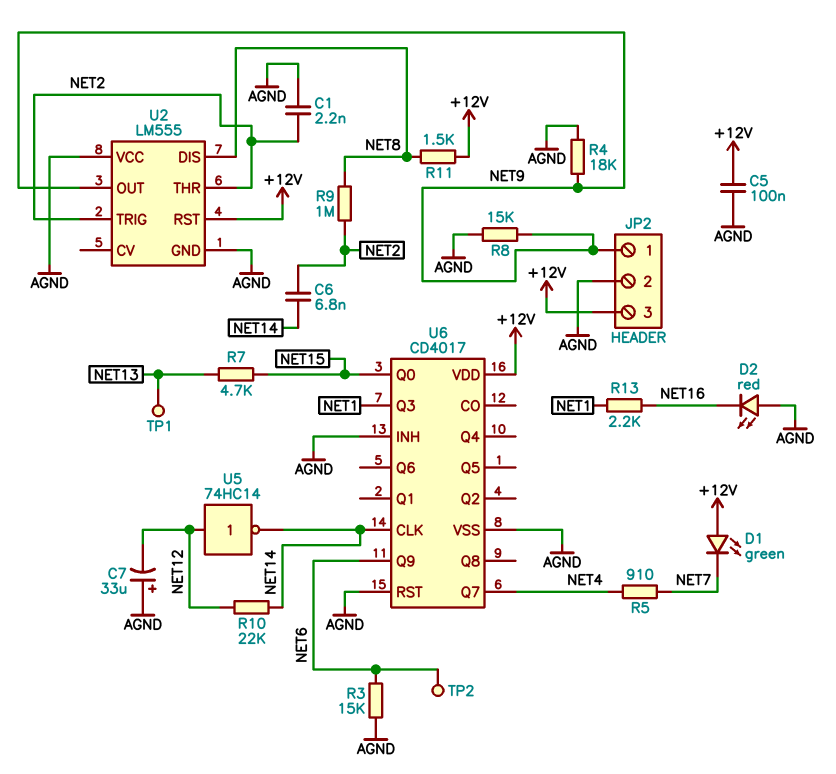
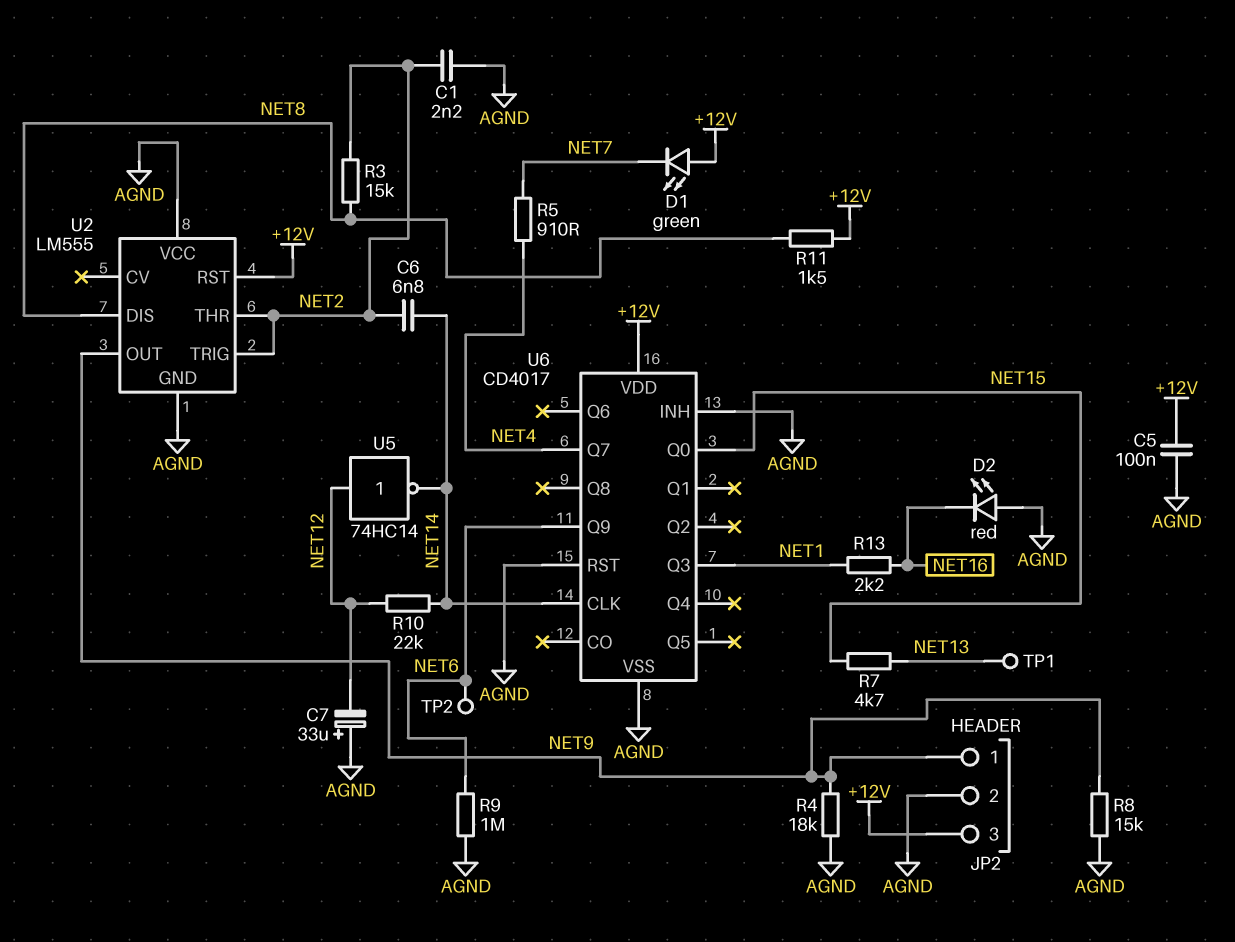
R3: 15k (AGND, NET6) -> 15k (NET2, NET8)
R9: 1M (NET2, NET8) -> 1M (AGND, NET6)

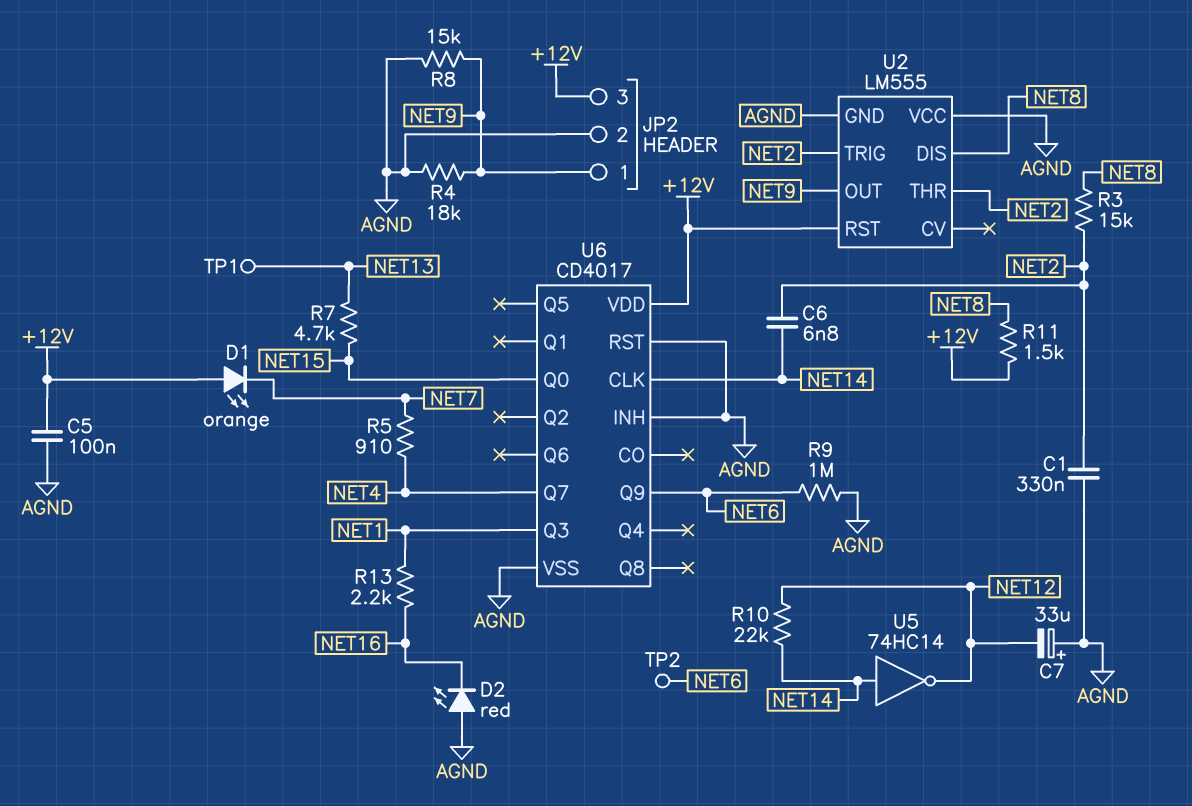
C1: 2.2nF (AGND, NET2) -> 330nF (AGND, NET2)
D1: LED green (A +12V, K NET7) -> LED orange (A +12V, K NET7)
U5: NOT 74HC14 (in NET12, out NET14) -> NOT 74HC14 (in NET14, out NET12)

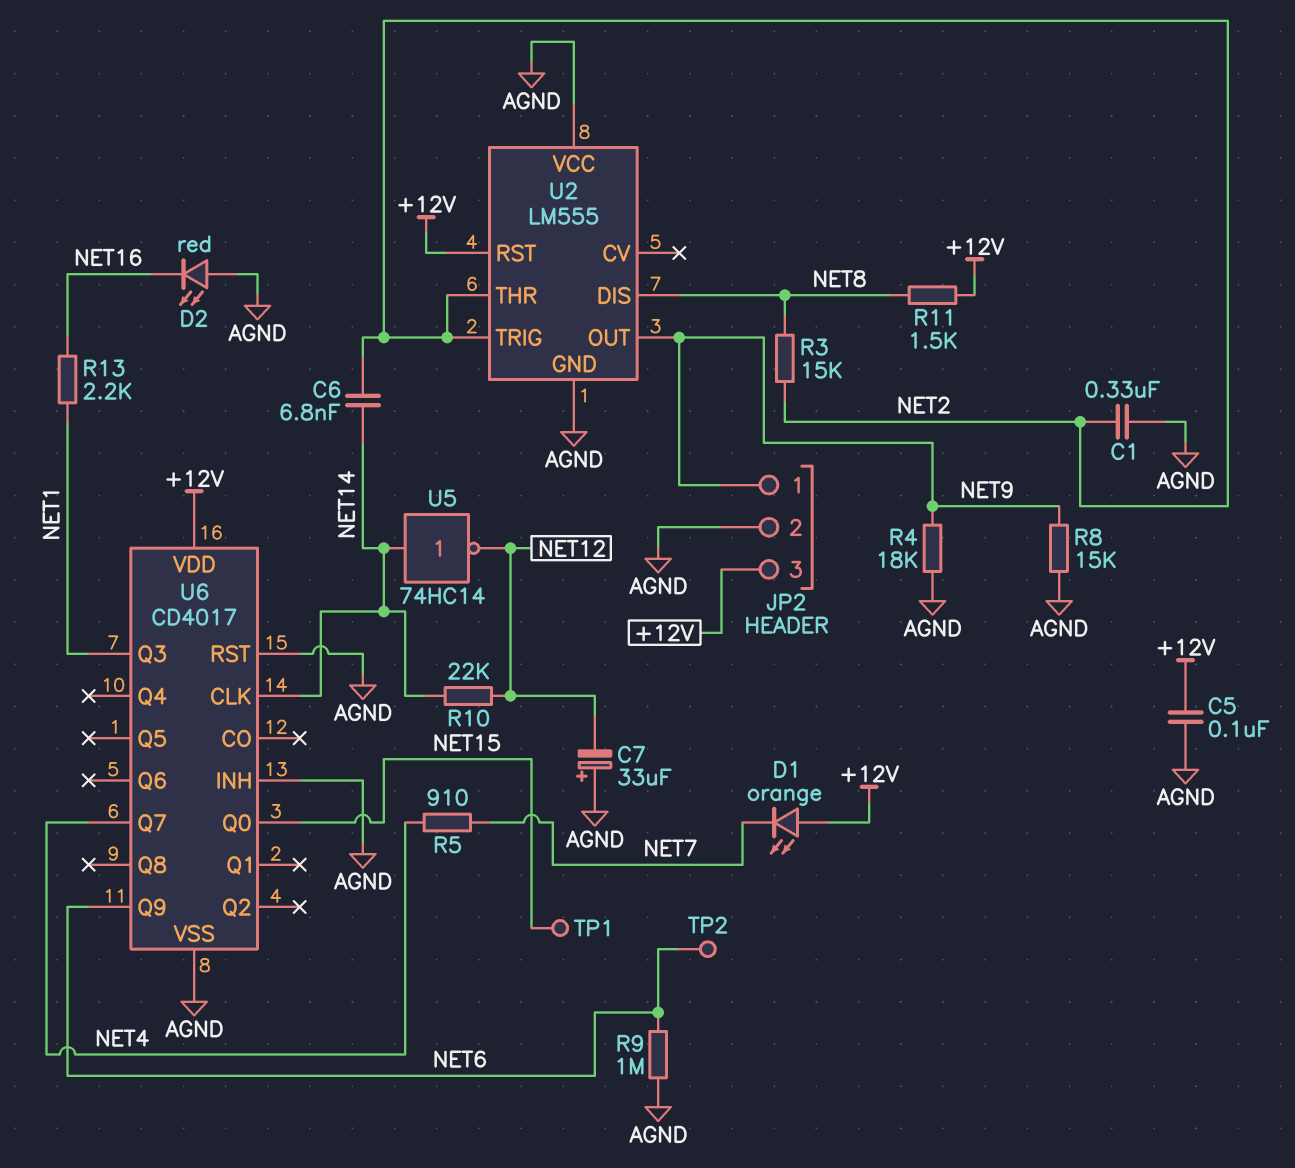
R7: 4.7k (NET13, NET15) -> none
TP1: test point (NET13) -> test point (NET15)

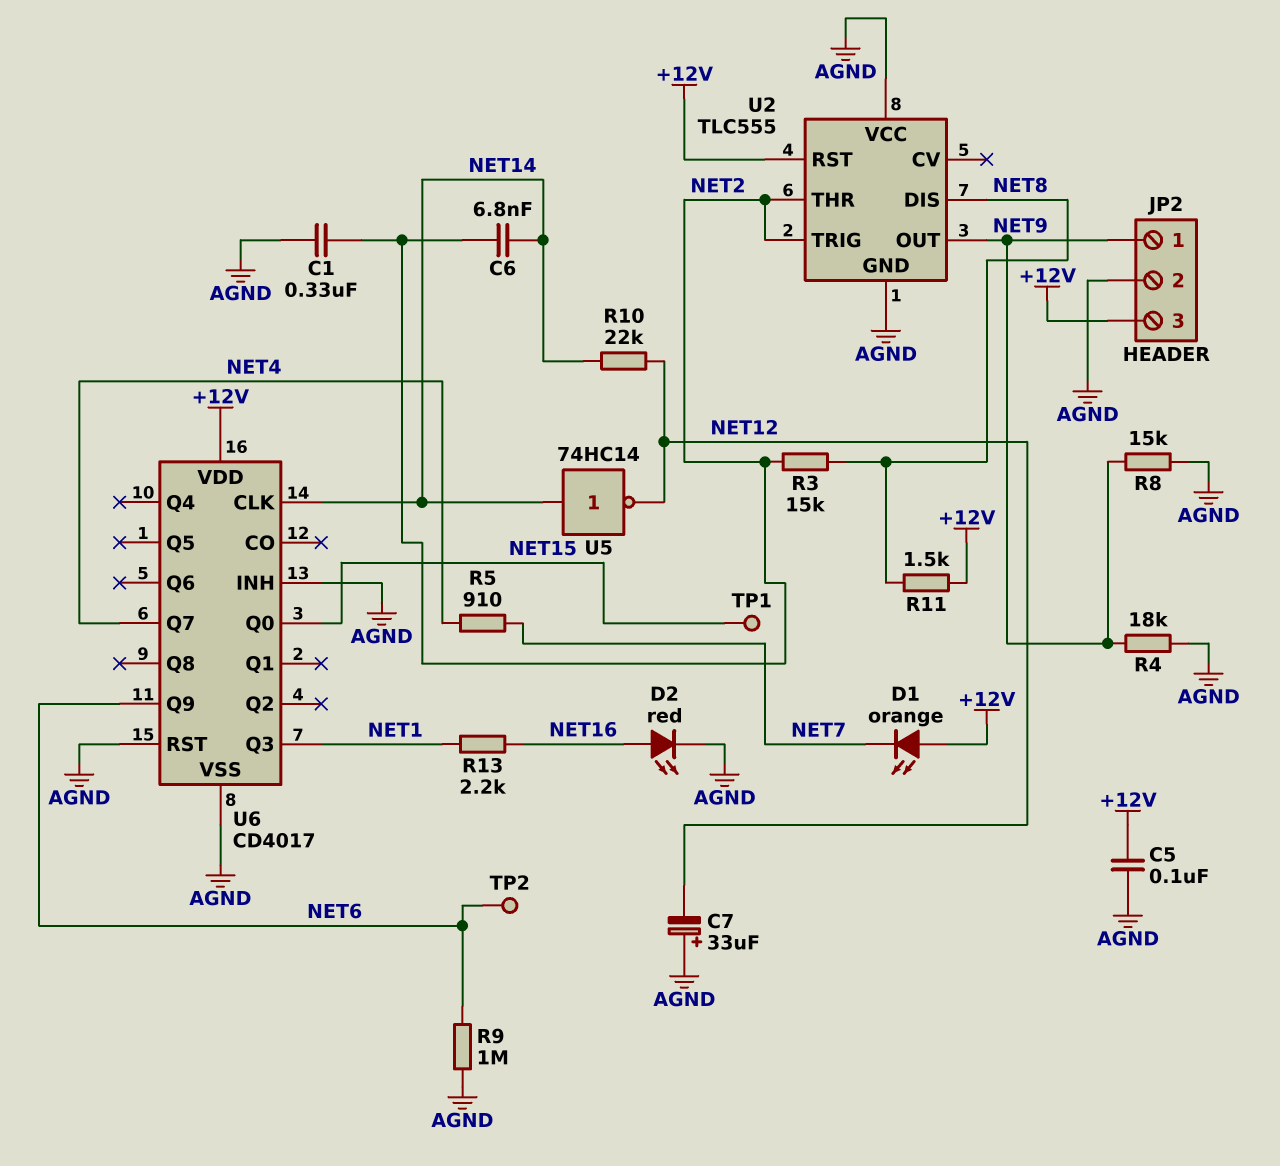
D2: LED red (A AGND, K NET16) -> LED red (A NET16, K AGND)
U2: LM555 -> TLC555

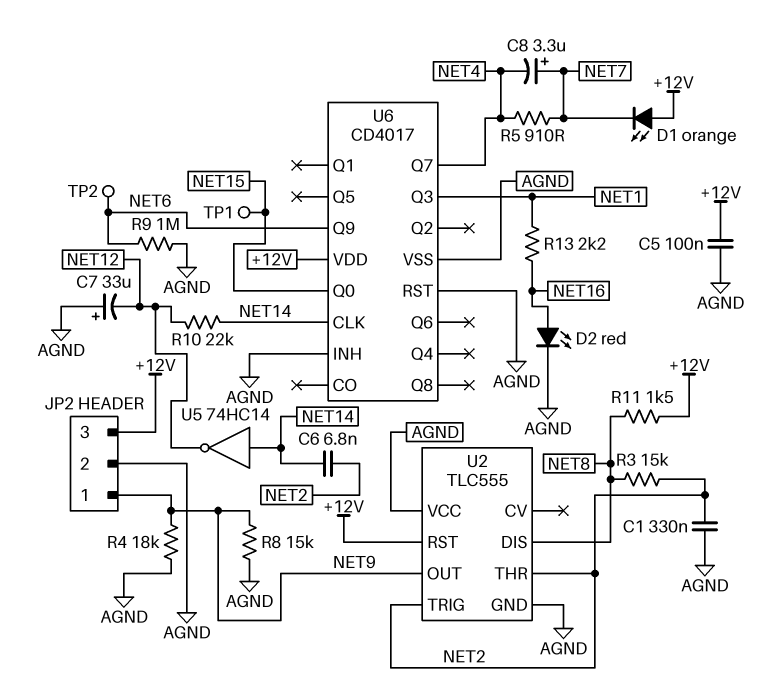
C8: none -> 3.3uF (plus NET7, minus NET4)

